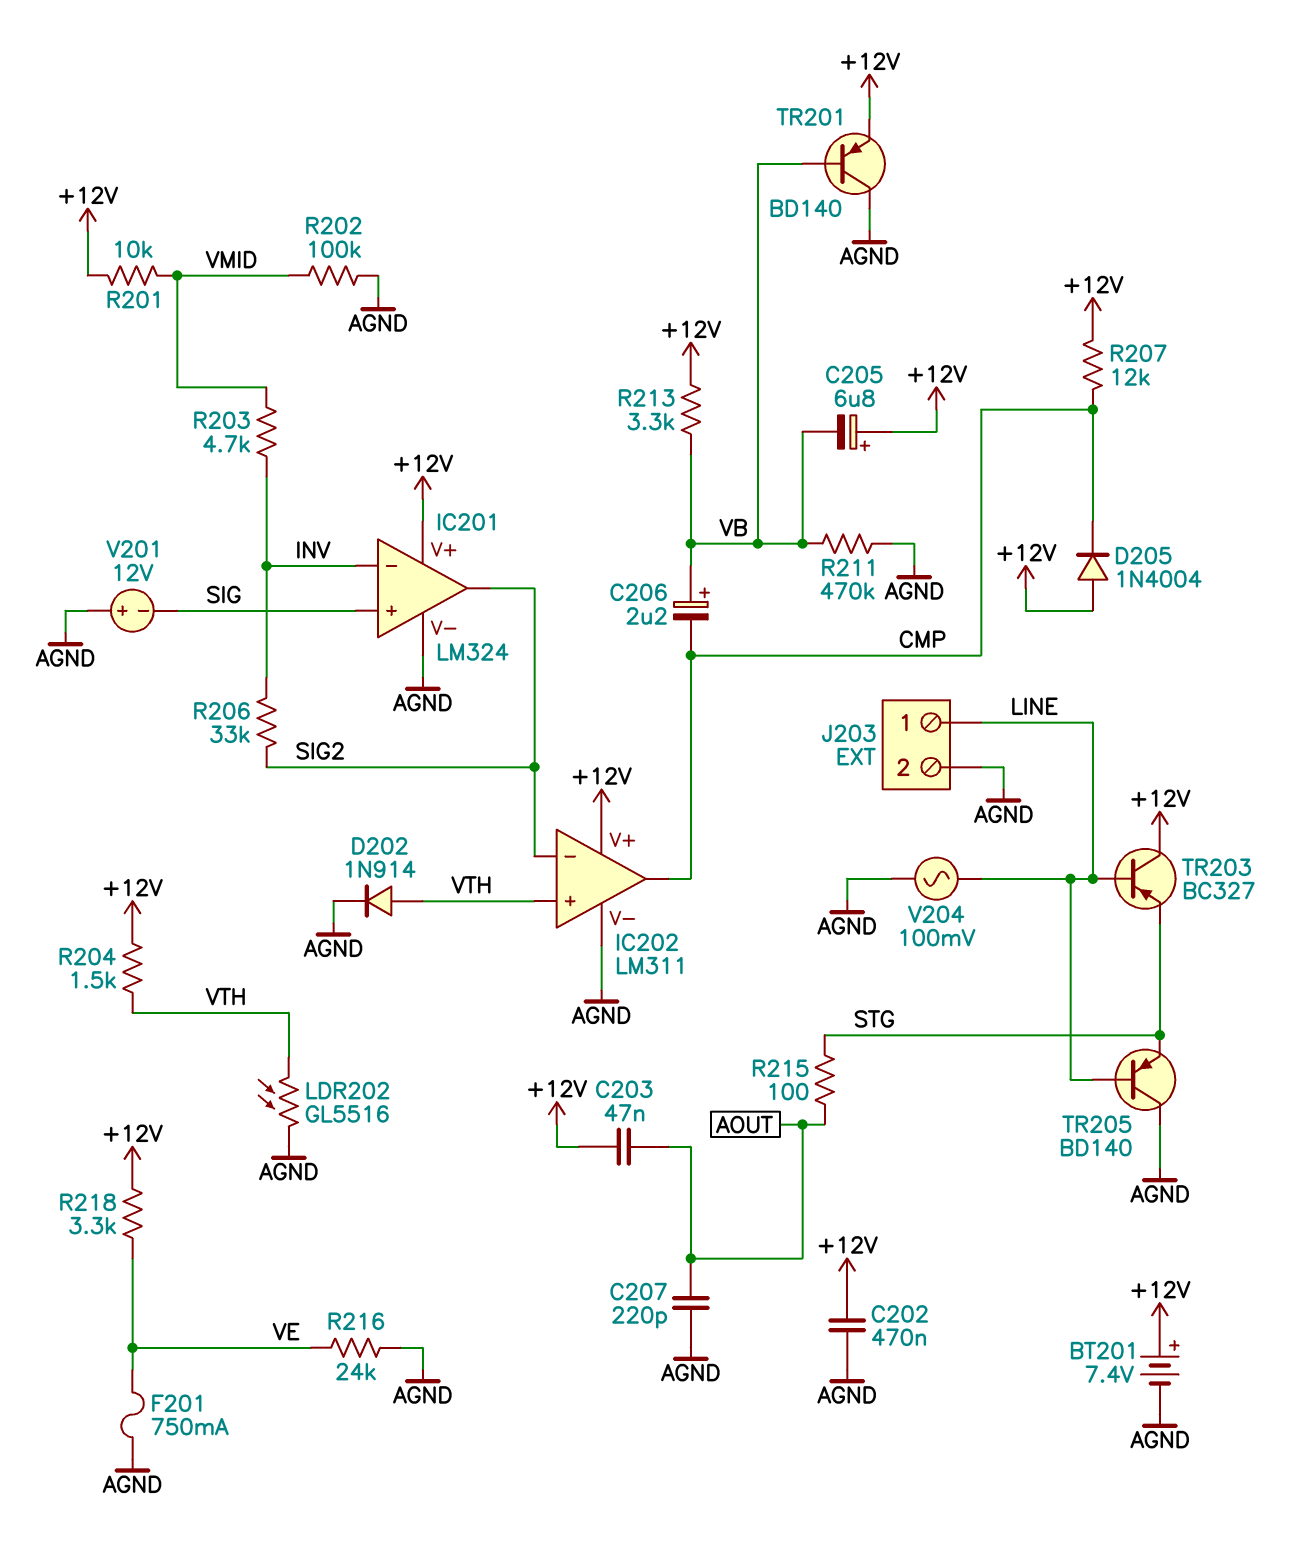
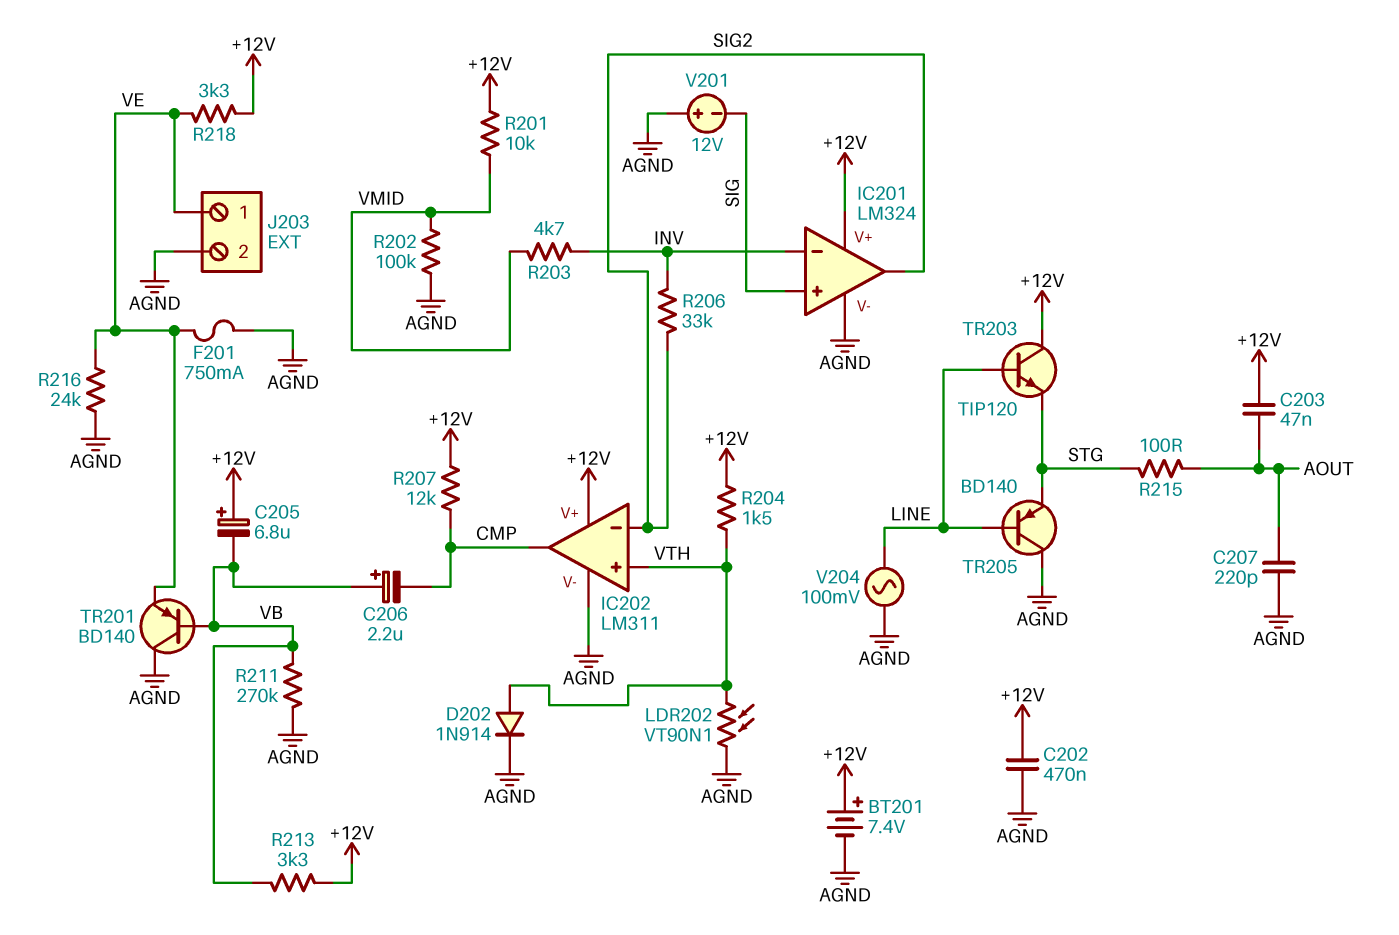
D205: diode 1N4004 (A +12V, K CMP) -> none
J203 pin 1: LINE -> VE
LDR202: GL5516 (AGND, VTH) -> VT90N1 (AGND, VTH)
R211: 470k (AGND, VB) -> 270k (AGND, VB)
TR201: PNP BD140 (B VB, C AGND, E +12V) -> PNP BD140 (B VB, C AGND, E VE)
TR203: PNP BC327 (B LINE, C +12V, E STG) -> NPN TIP120 (B LINE, C +12V, E STG)

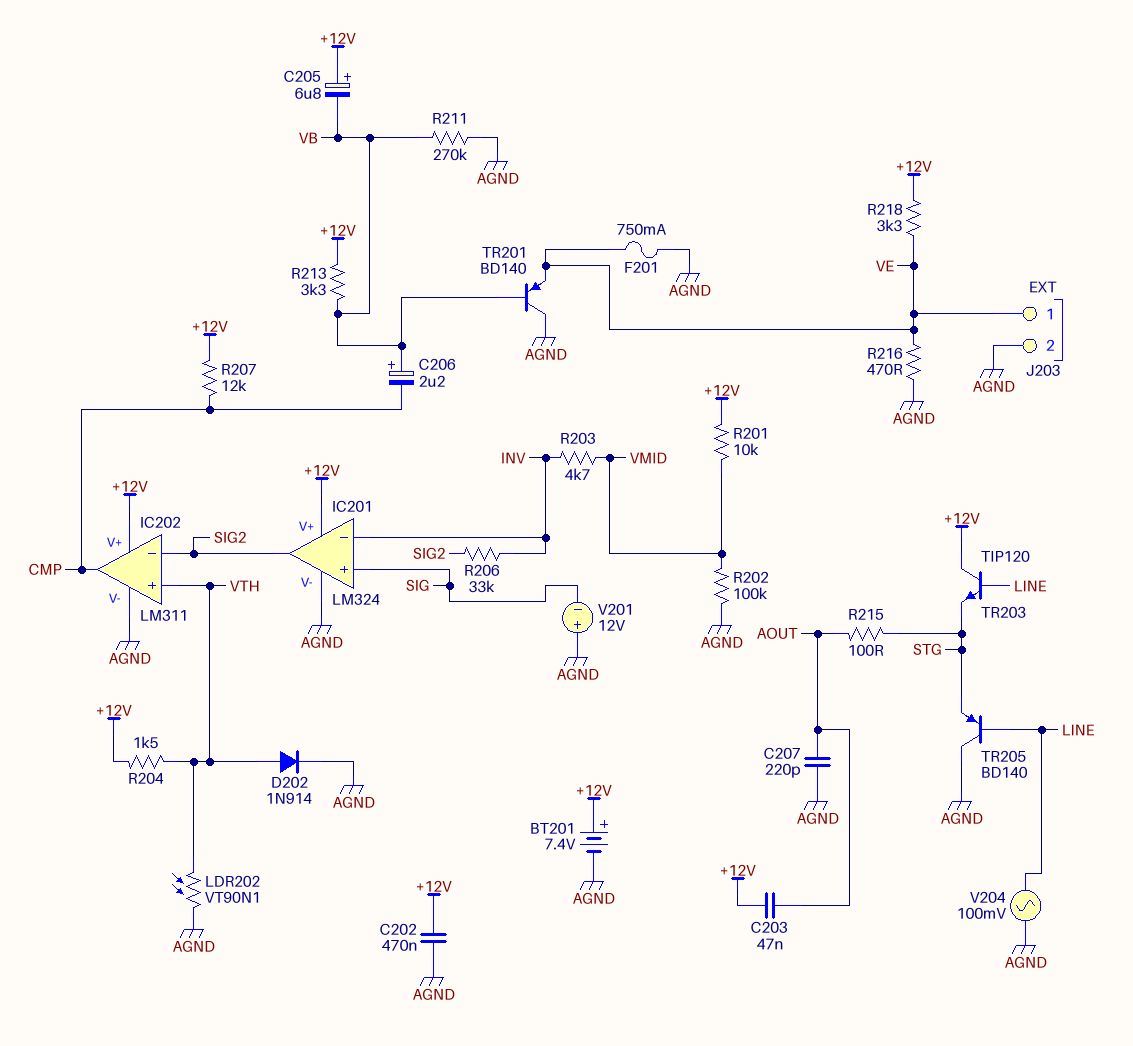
R216: 24k (AGND, VE) -> 470 (AGND, VE)

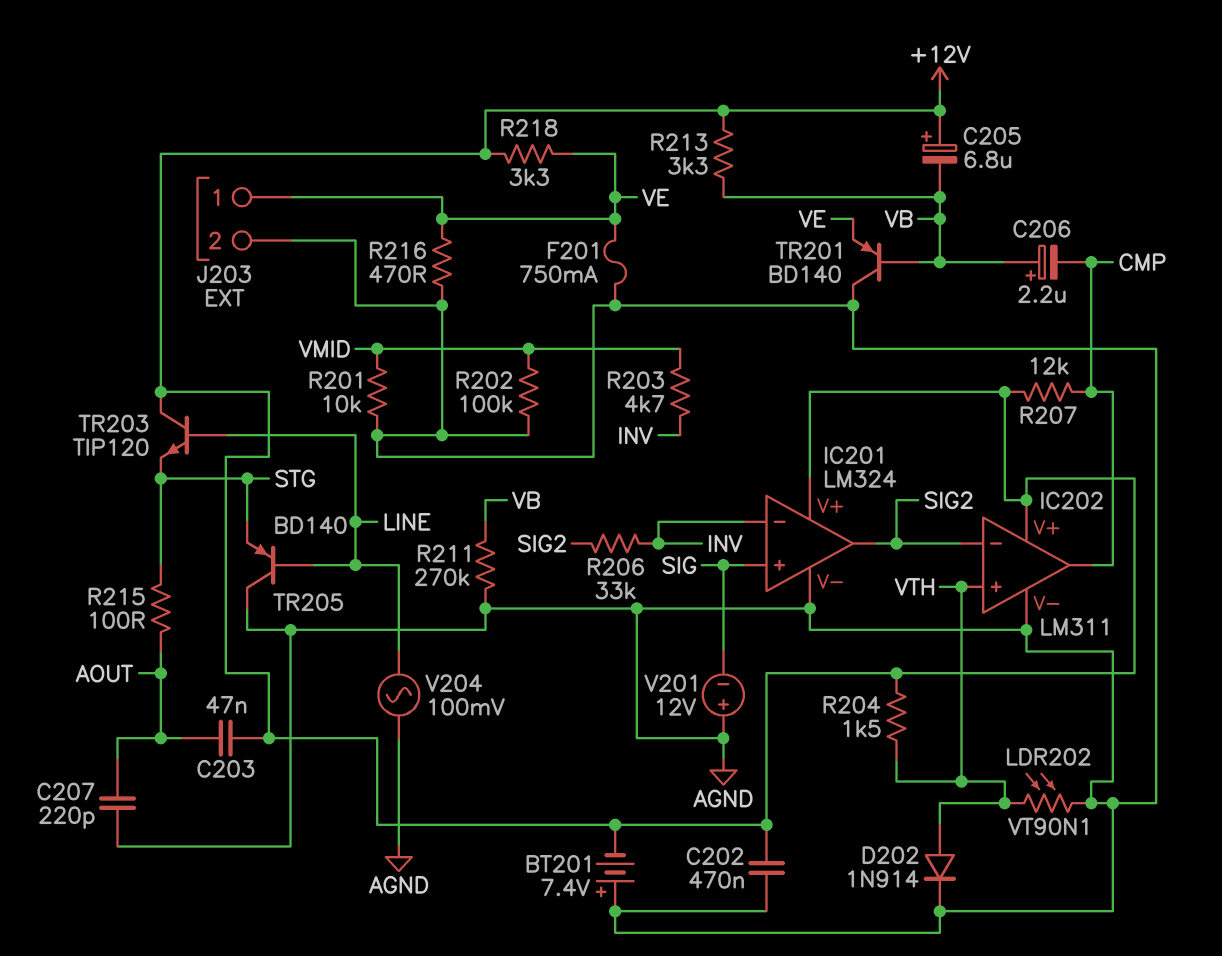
BT201: 7.4V (plus +12V, minus AGND) -> 7.4V (plus AGND, minus +12V)
R201: 10k (+12V, VMID) -> 10k (AGND, VMID)

